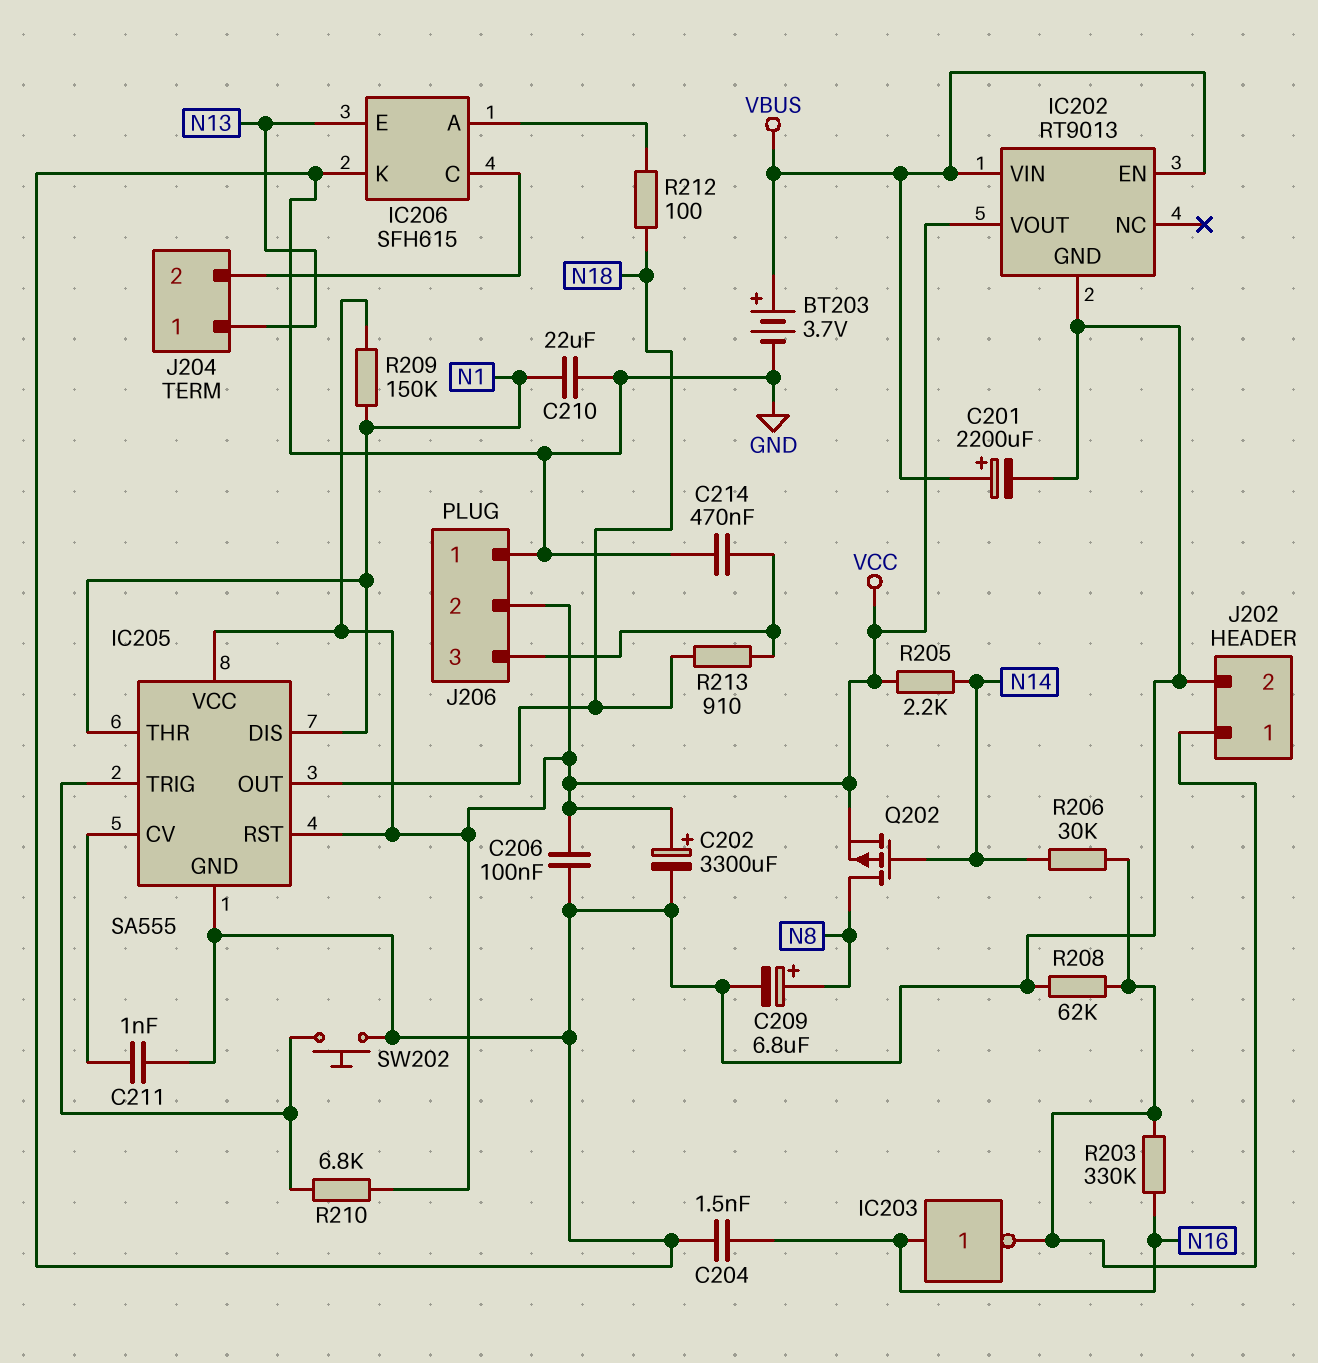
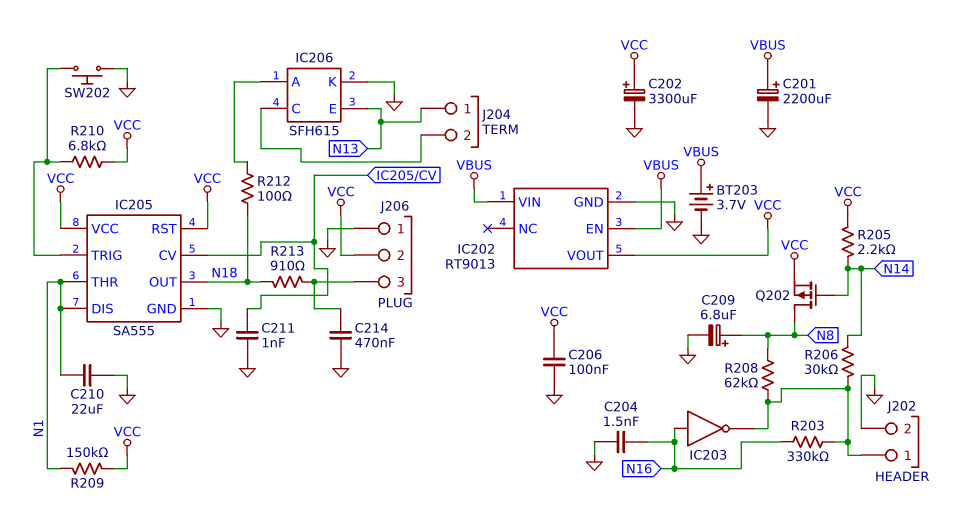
R208: 62k (GND, J202/1) -> 62k (J202/1, N8)

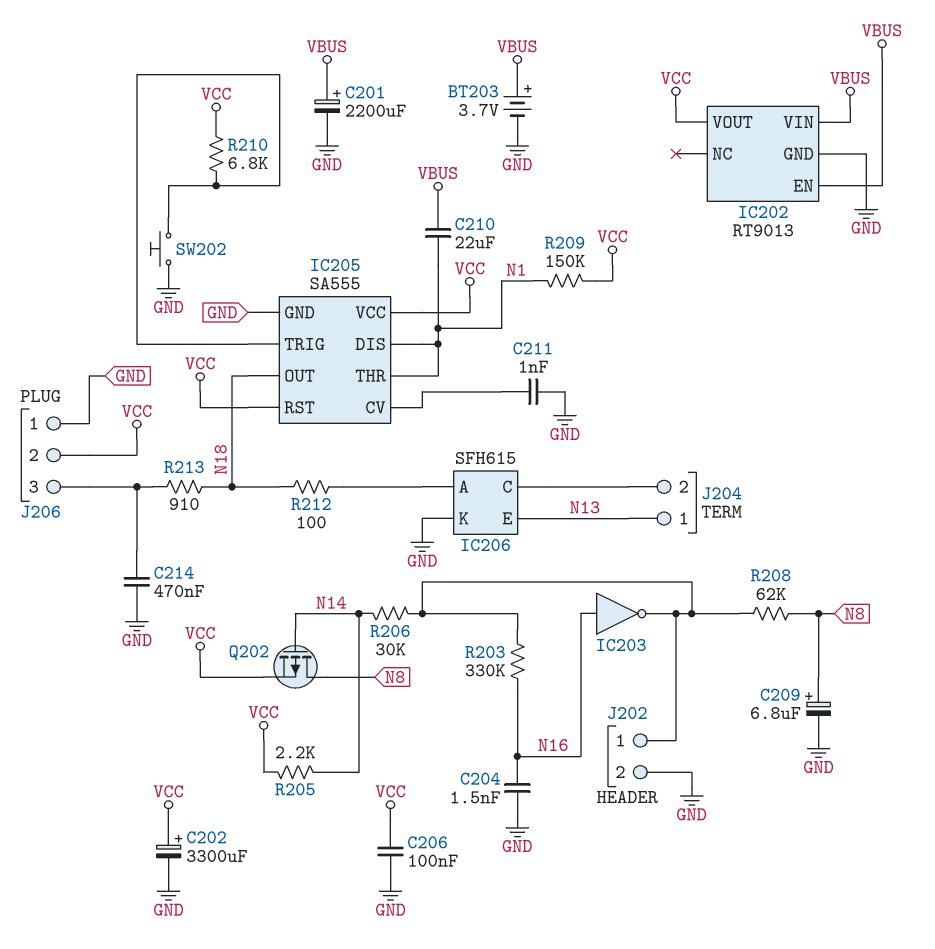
C210: 22uF (GND, N1) -> 22uF (N1, VBUS)

